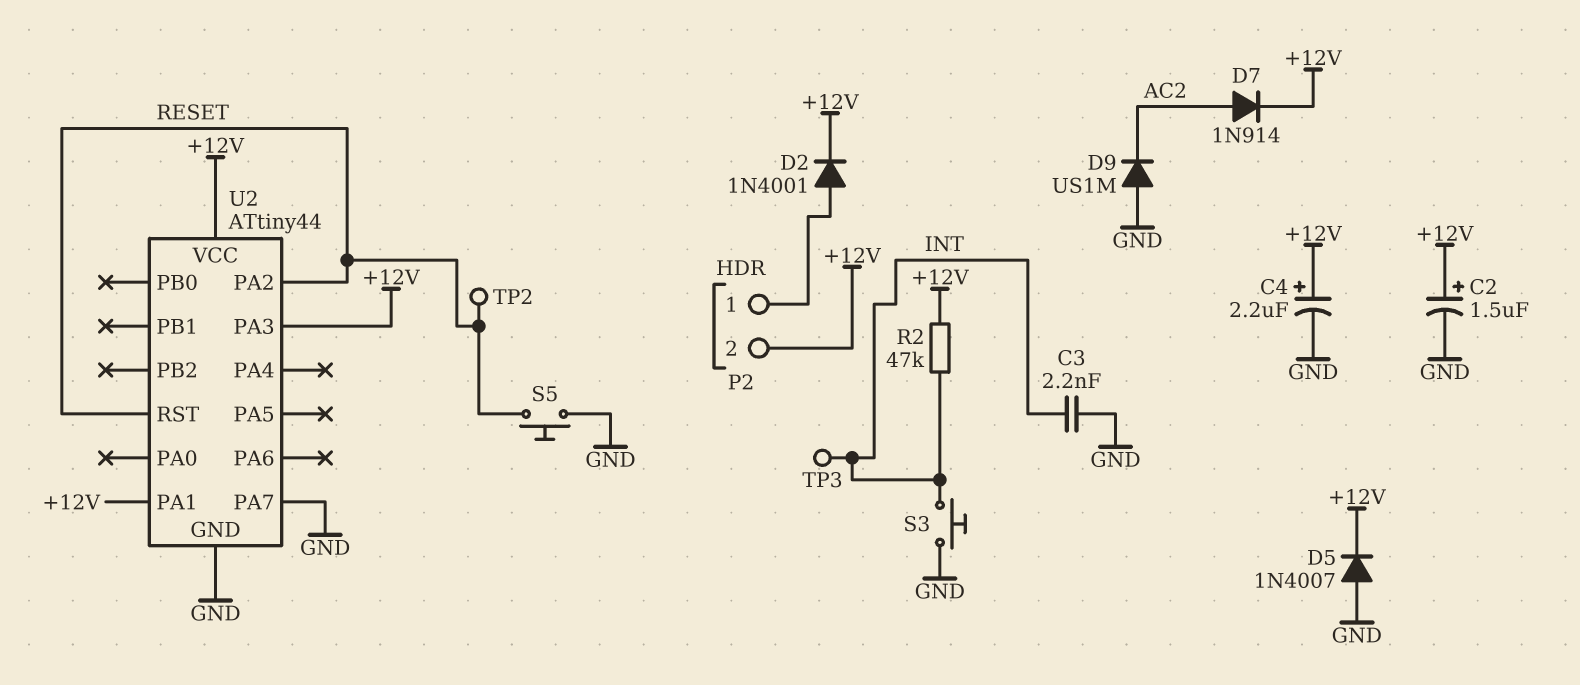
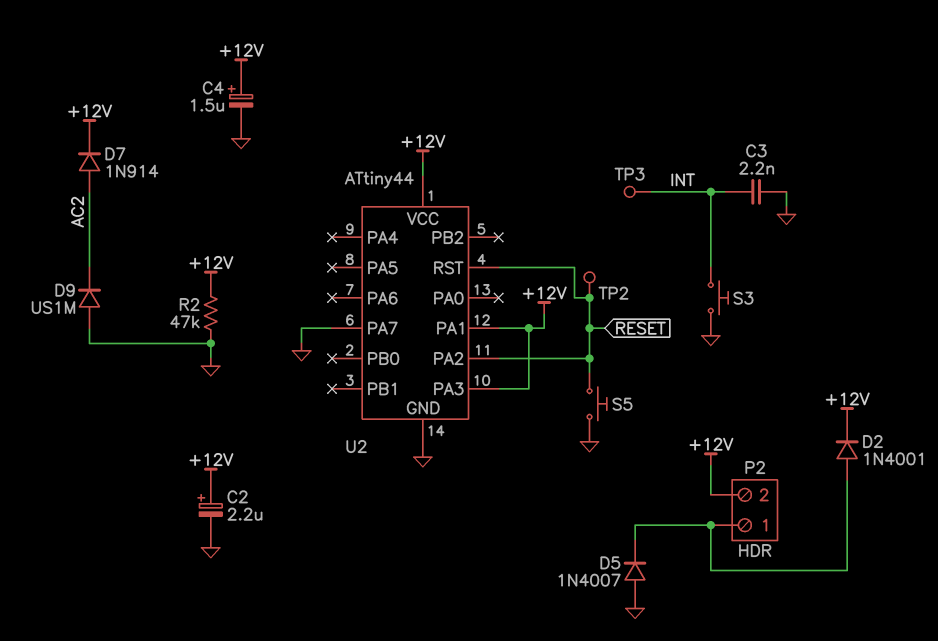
C2: 1.5uF (plus +12V, minus GND) -> 2.2uF (plus +12V, minus GND)
C4: 2.2uF (plus +12V, minus GND) -> 1.5uF (plus +12V, minus GND)
D5: diode 1N4007 (A GND, K +12V) -> diode 1N4007 (A GND, K P2/1)
R2: 47k (+12V, INT) -> 47k (+12V, GND)

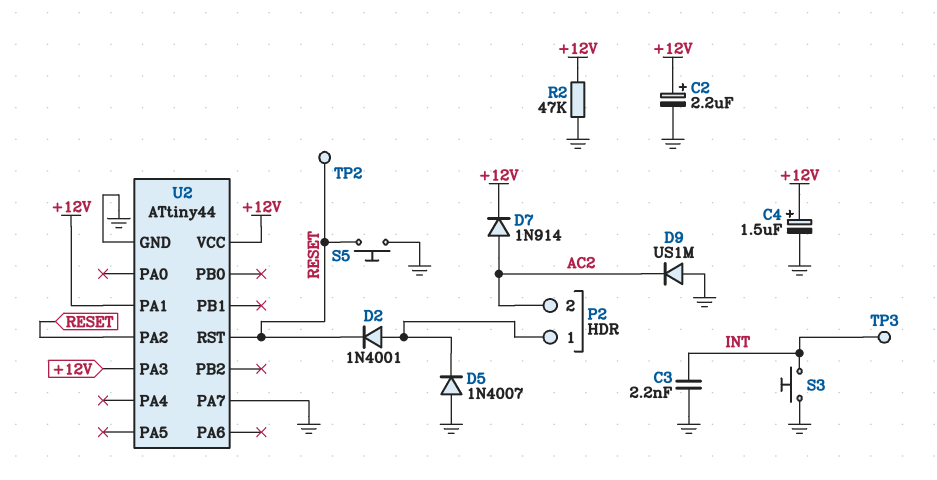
D2: diode 1N4001 (A P2/1, K +12V) -> diode 1N4001 (A P2/1, K RESET)
P2 pin 2: +12V -> AC2

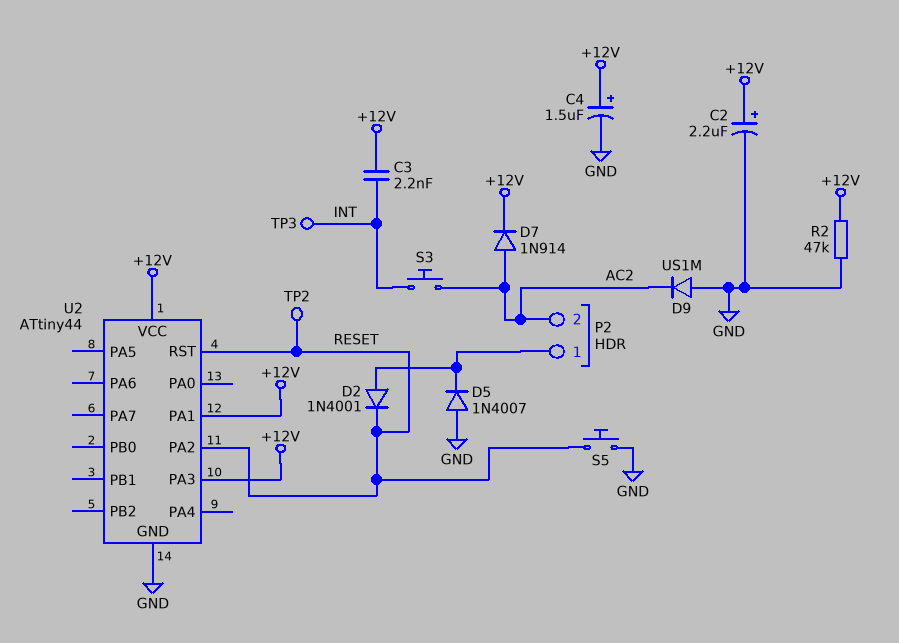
C3: 2.2nF (GND, INT) -> 2.2nF (+12V, INT)
S3: button (GND, INT) -> button (AC2, INT)
U2 pin PA7: GND -> none

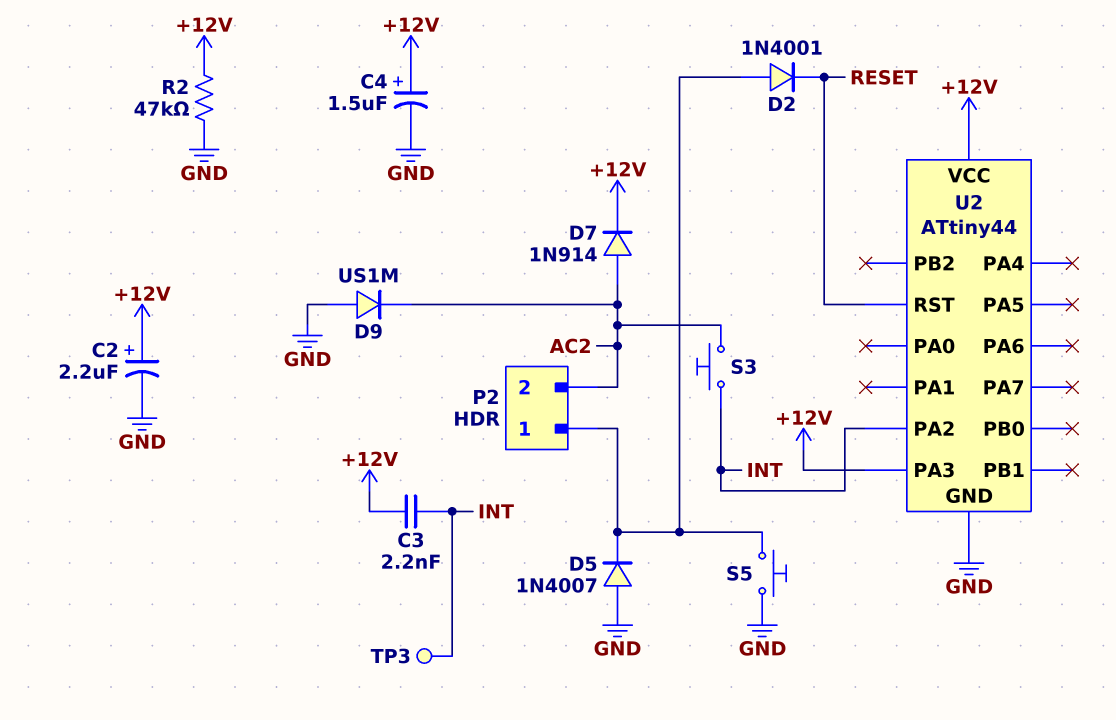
S5: button (GND, RESET) -> button (GND, P2/1)
TP2: test point (RESET) -> none
U2 pin PA1: +12V -> none
U2 pin PA2: RESET -> INT

